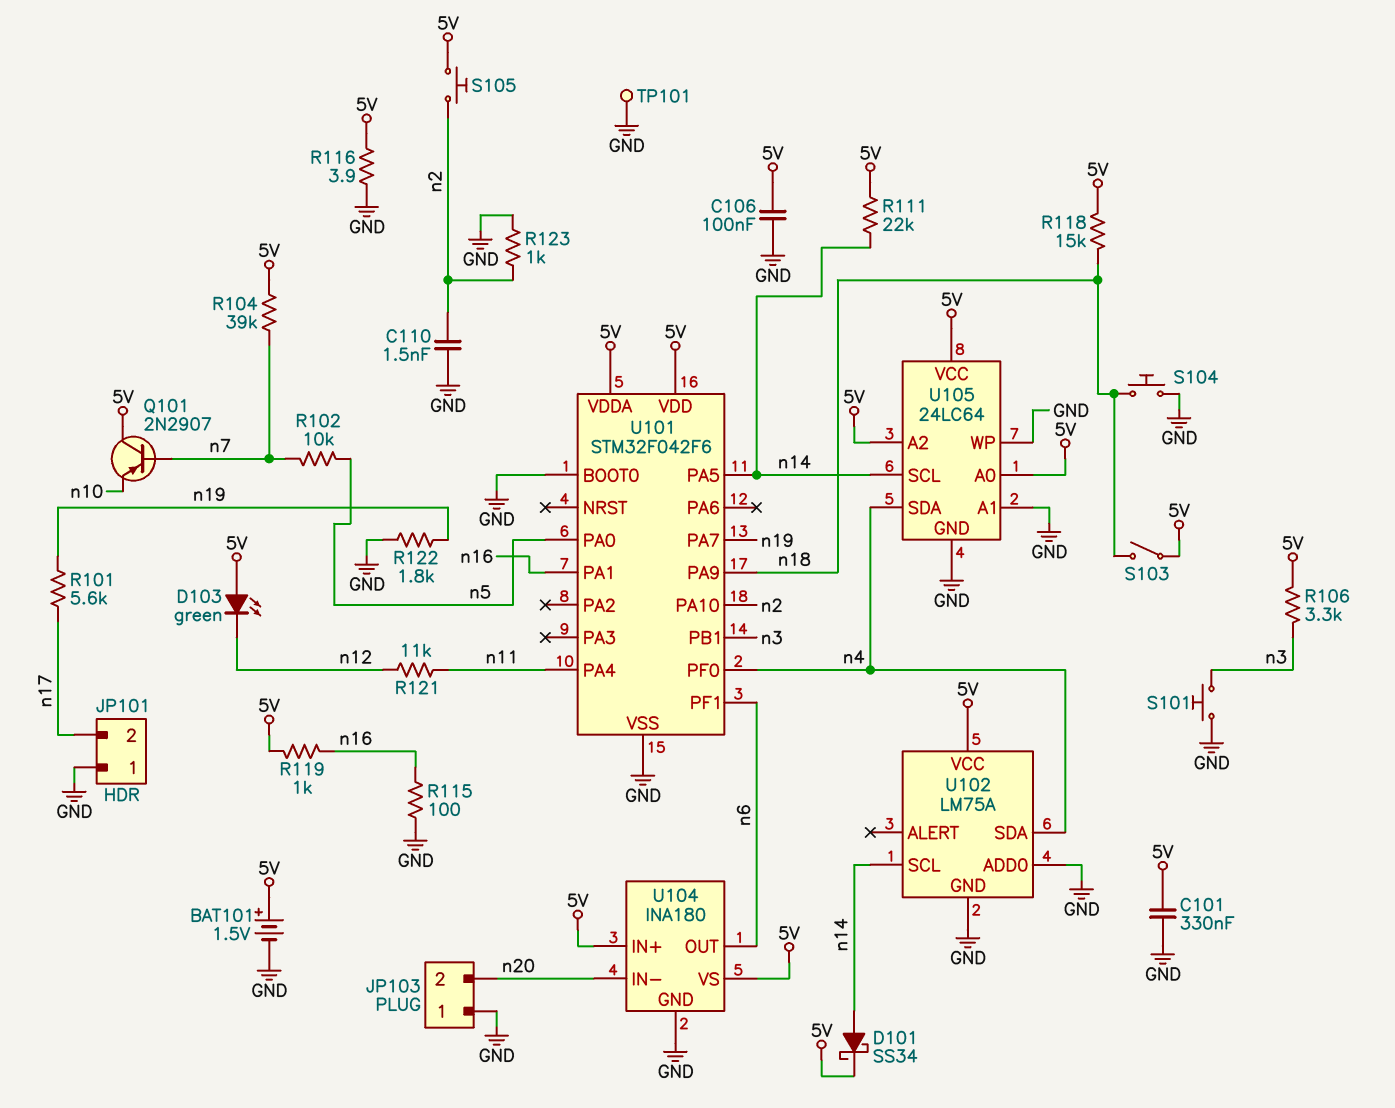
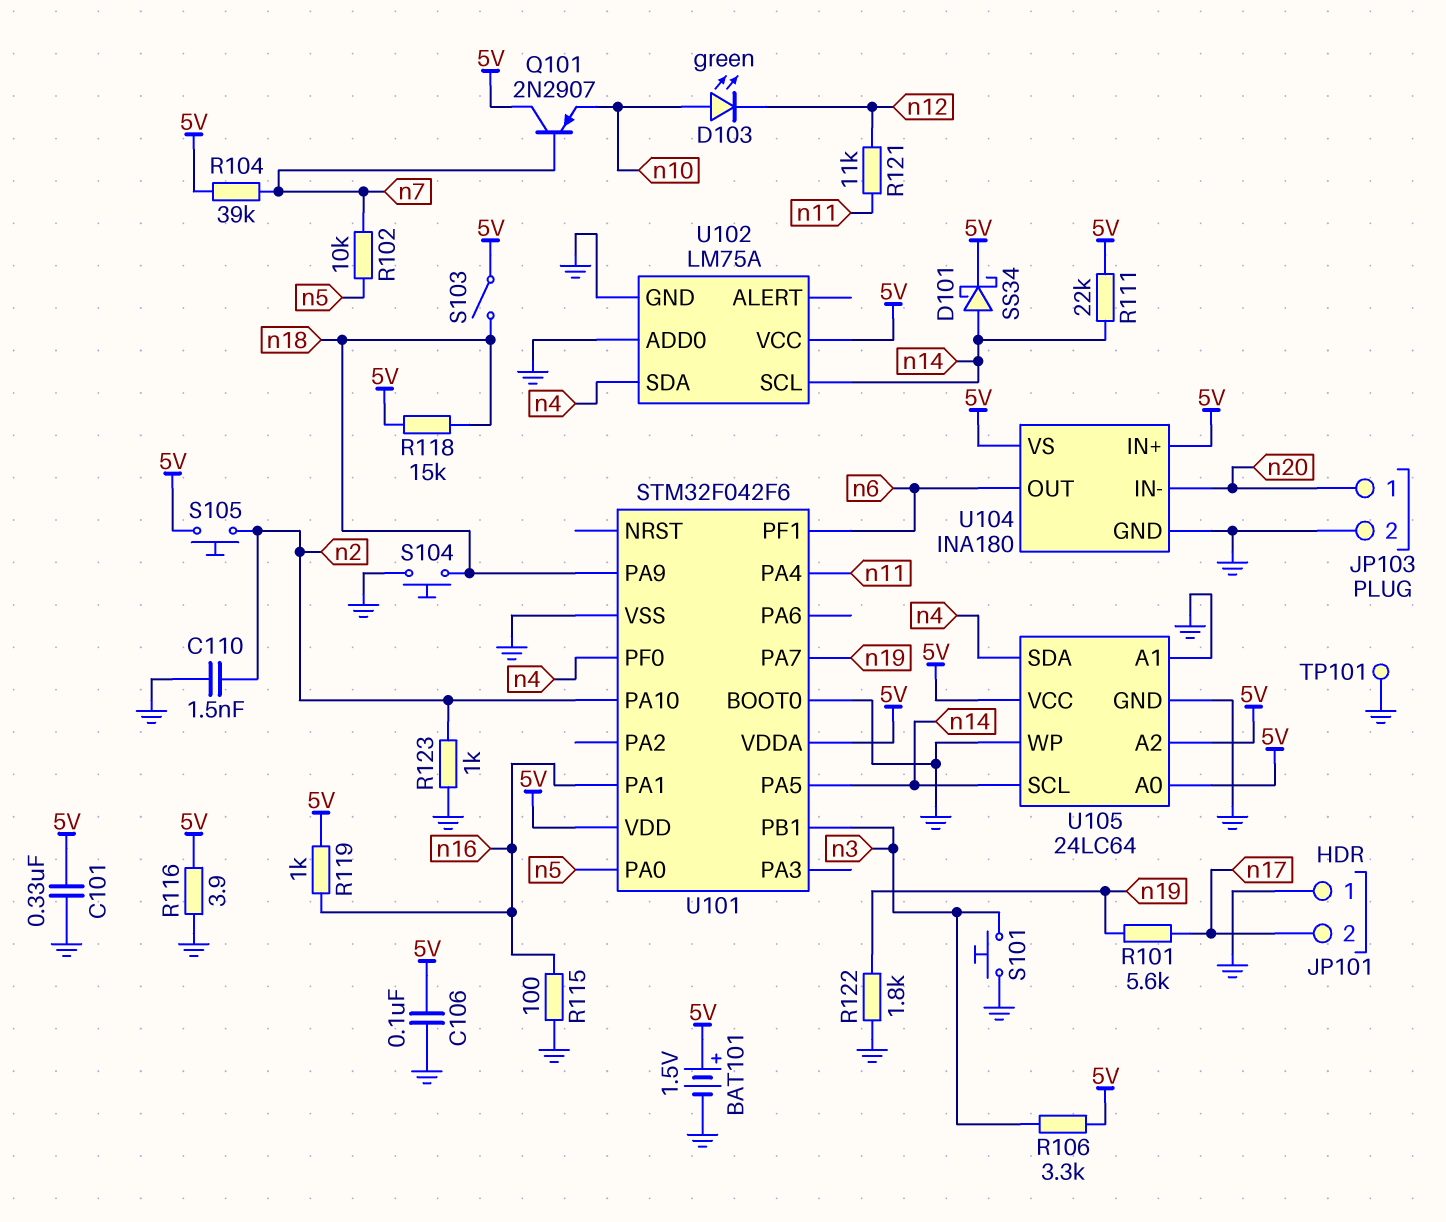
D103: LED green (A 5V, K n12) -> LED green (A n10, K n12)
JP103 pin 1: GND -> n20
JP103 pin 2: n20 -> GND

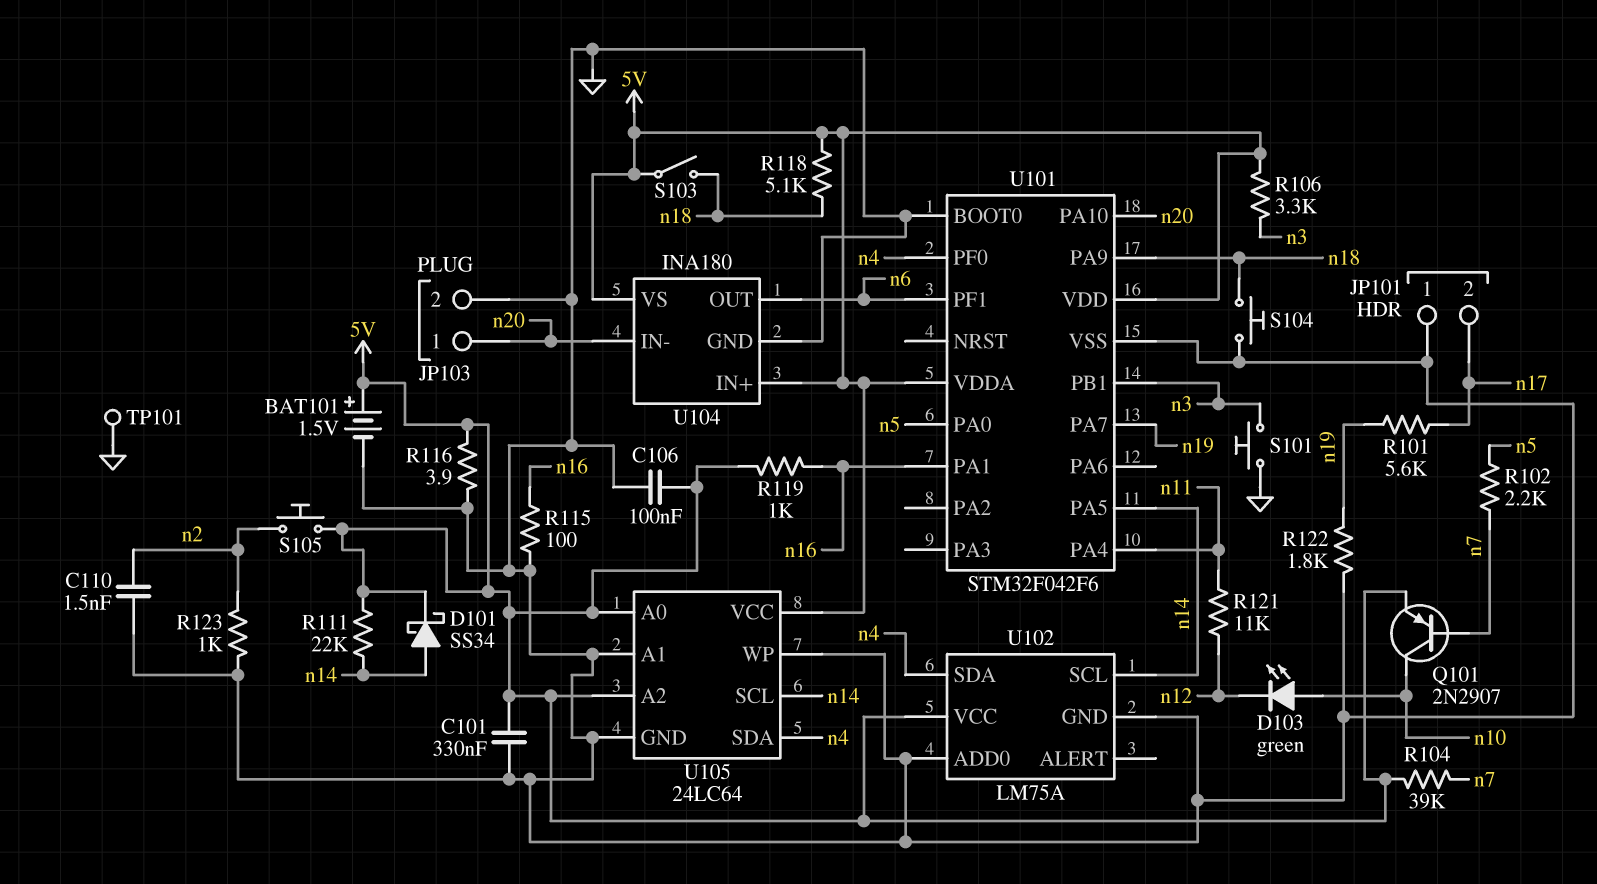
Q101: PNP 2N2907 (B n7, C 5V, E n10) -> PNP 2N2907 (B n7, C n10, E 5V)
R102: 10k (n5, n7) -> 2.2k (n5, n7)
R118: 15k (5V, n18) -> 5.1k (5V, n18)
U101 pin PA10: n2 -> n20

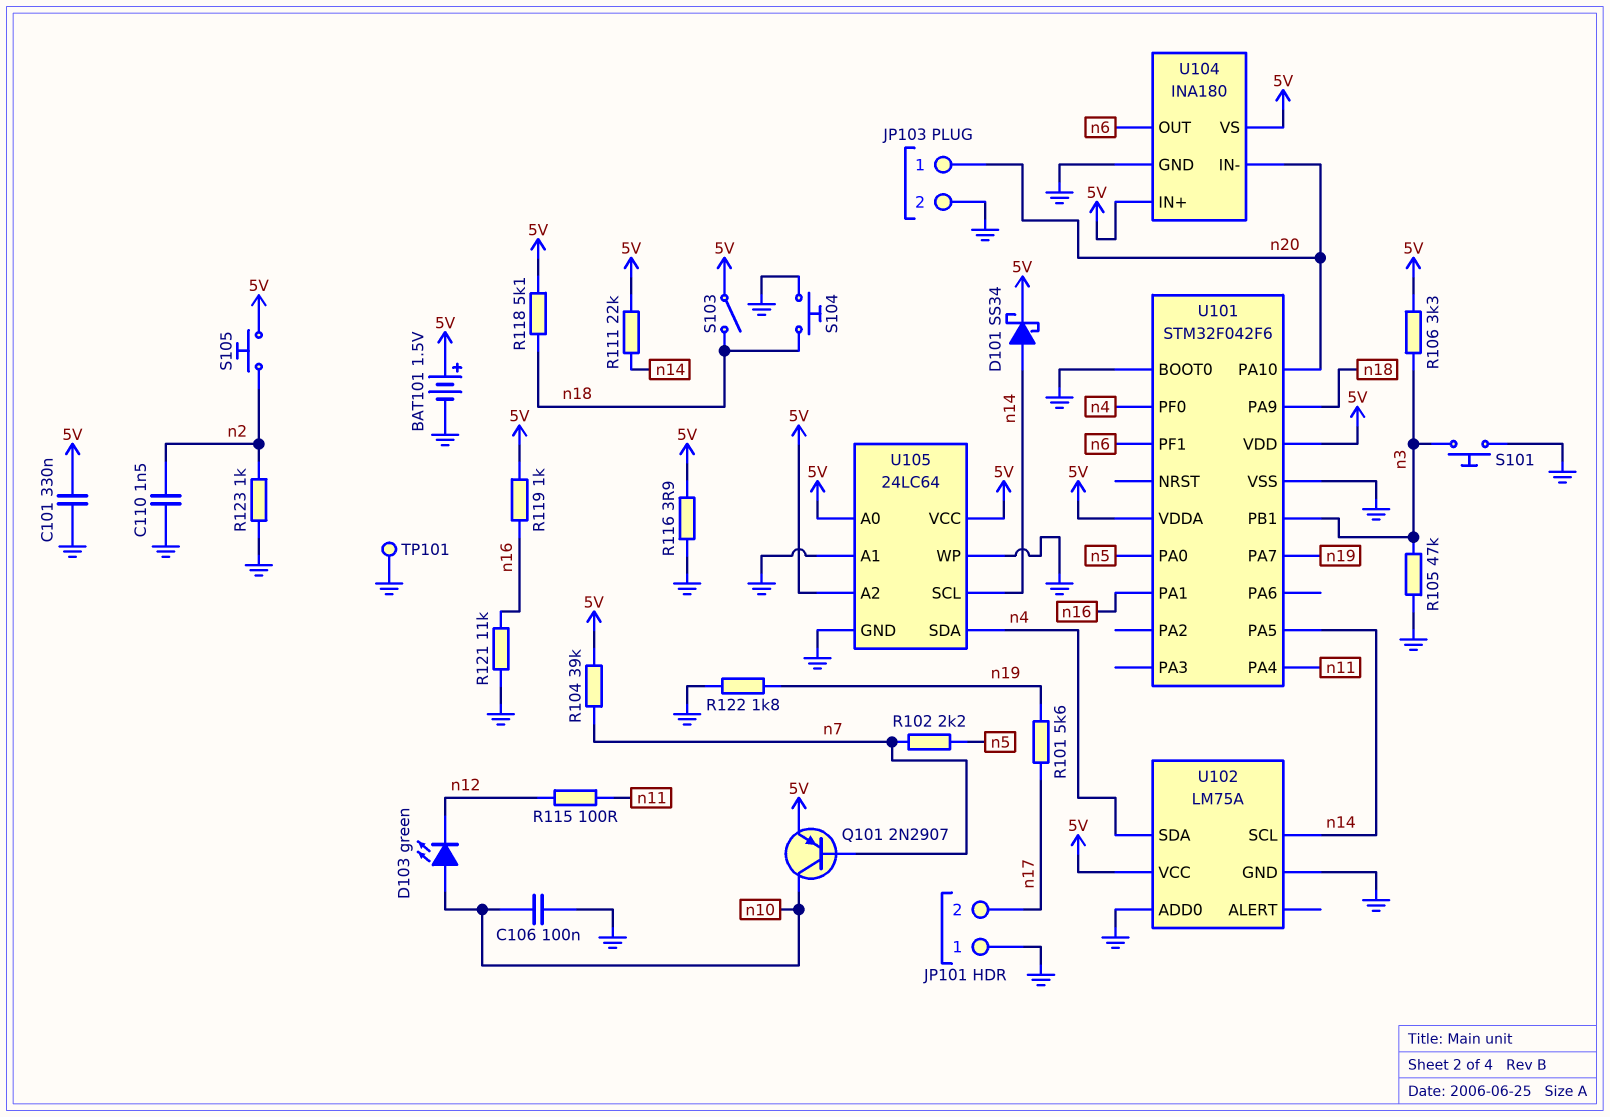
C106: 100nF (5V, GND) -> 100nF (GND, n10)
R105: none -> 47k (GND, n3)
R115: 100 (GND, n16) -> 100 (n11, n12)
R121: 11k (n11, n12) -> 11k (GND, n16)

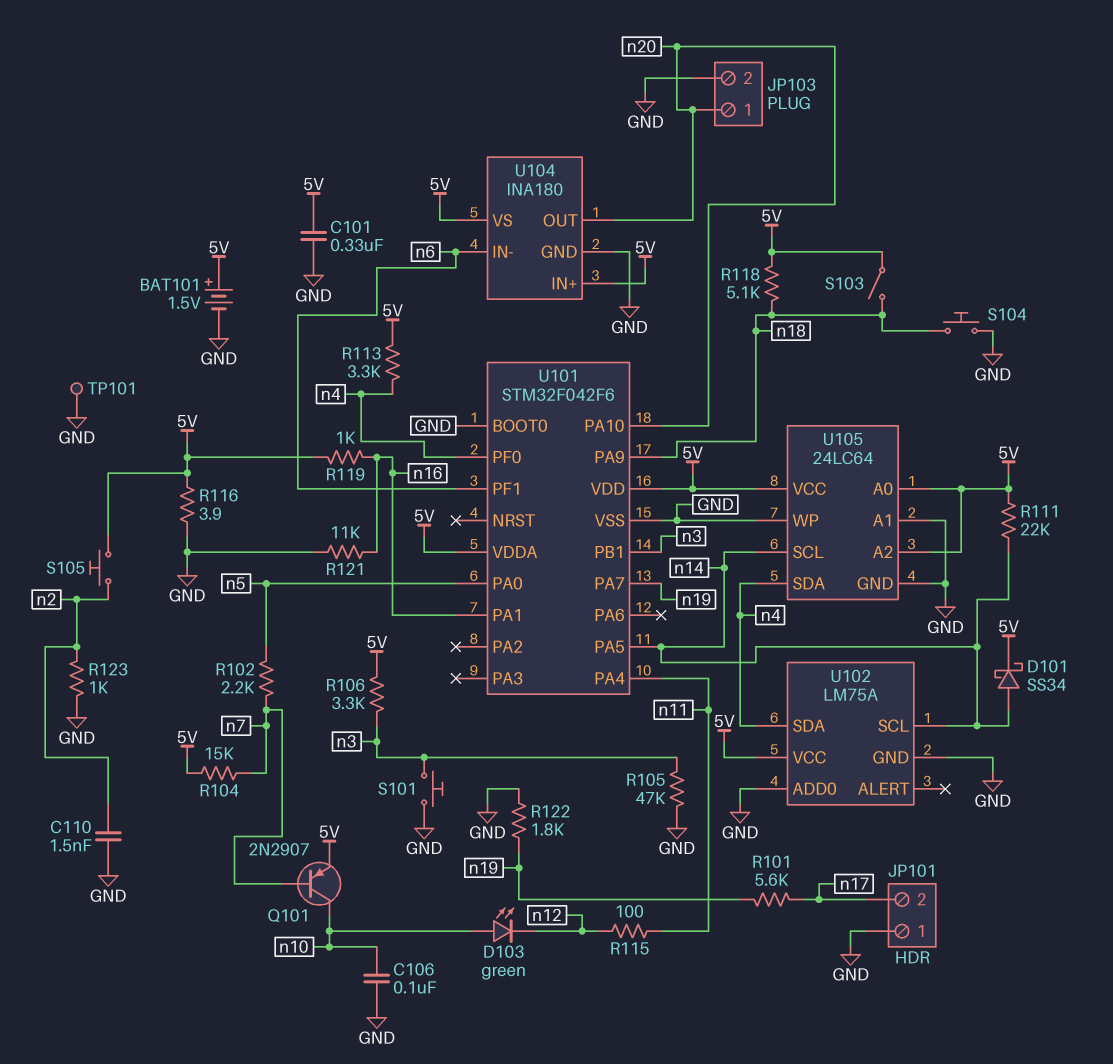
R104: 39k (5V, n7) -> 15k (5V, n7)
R113: none -> 3.3k (5V, n4)
U104 pin IN-: n20 -> n6
U104 pin OUT: n6 -> n20

